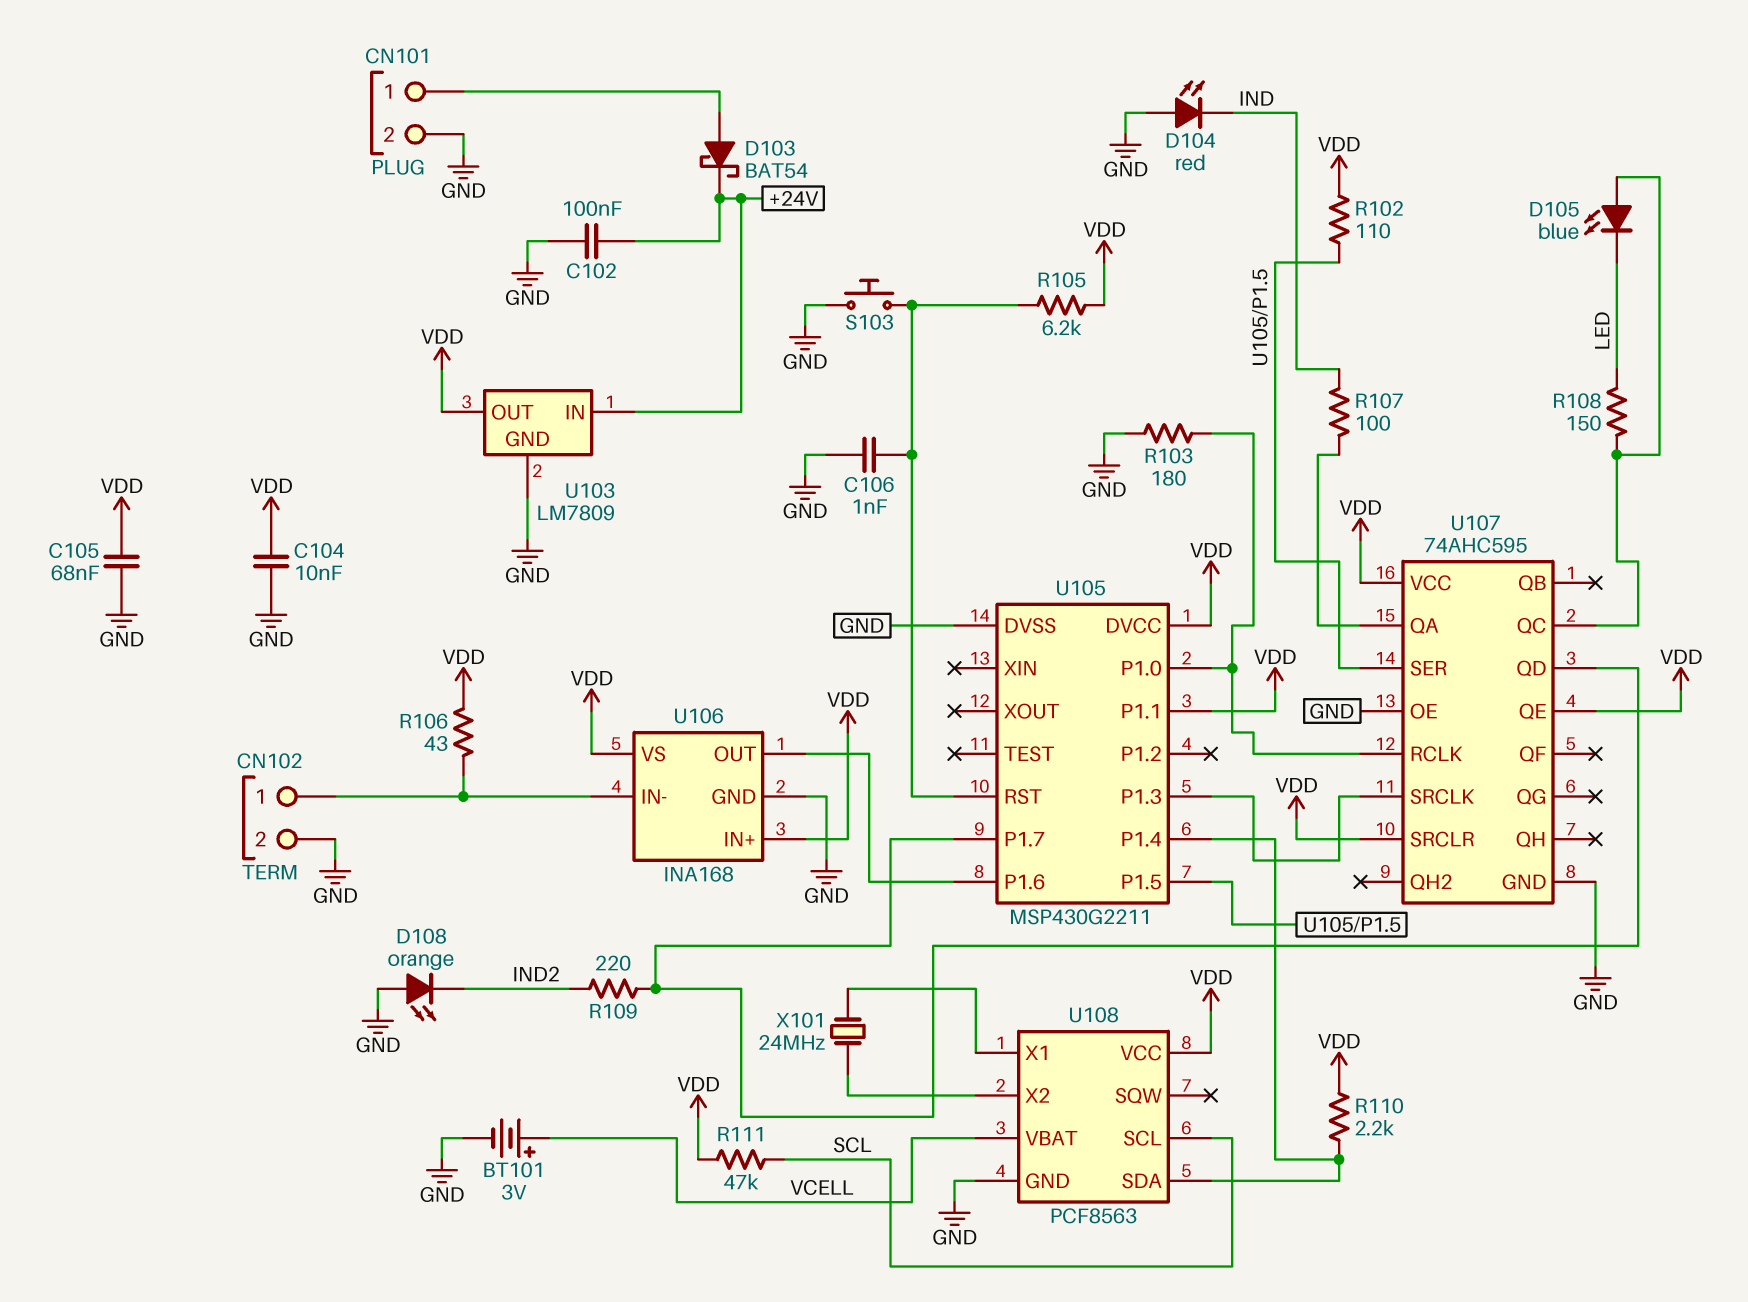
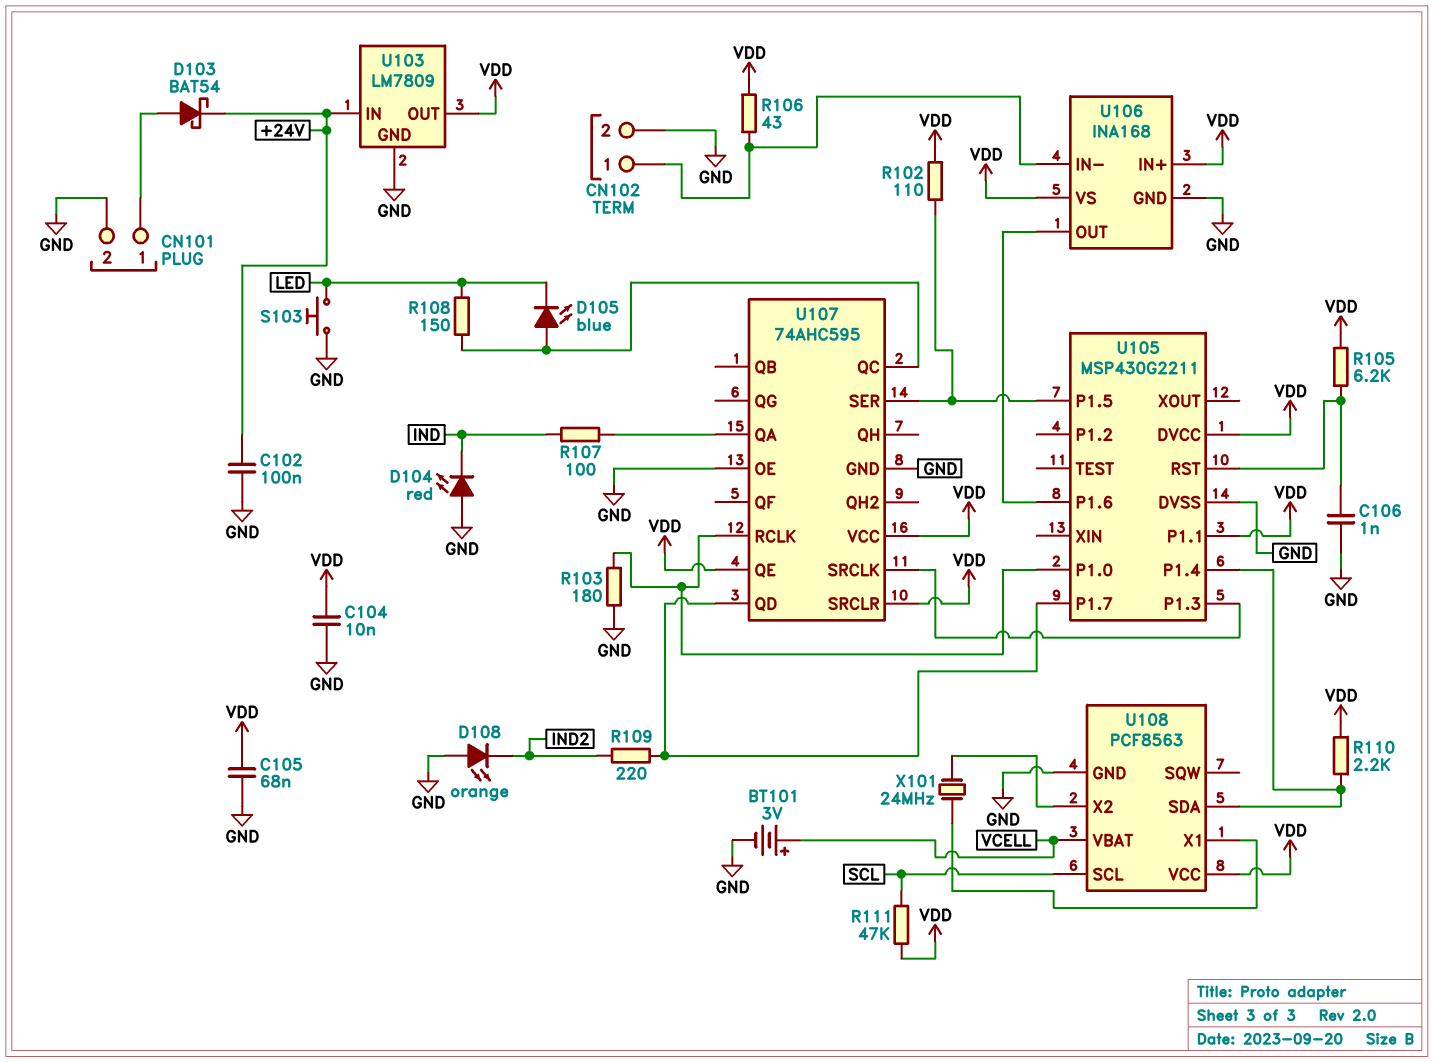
S103: button (GND, U105/RST) -> button (GND, LED)

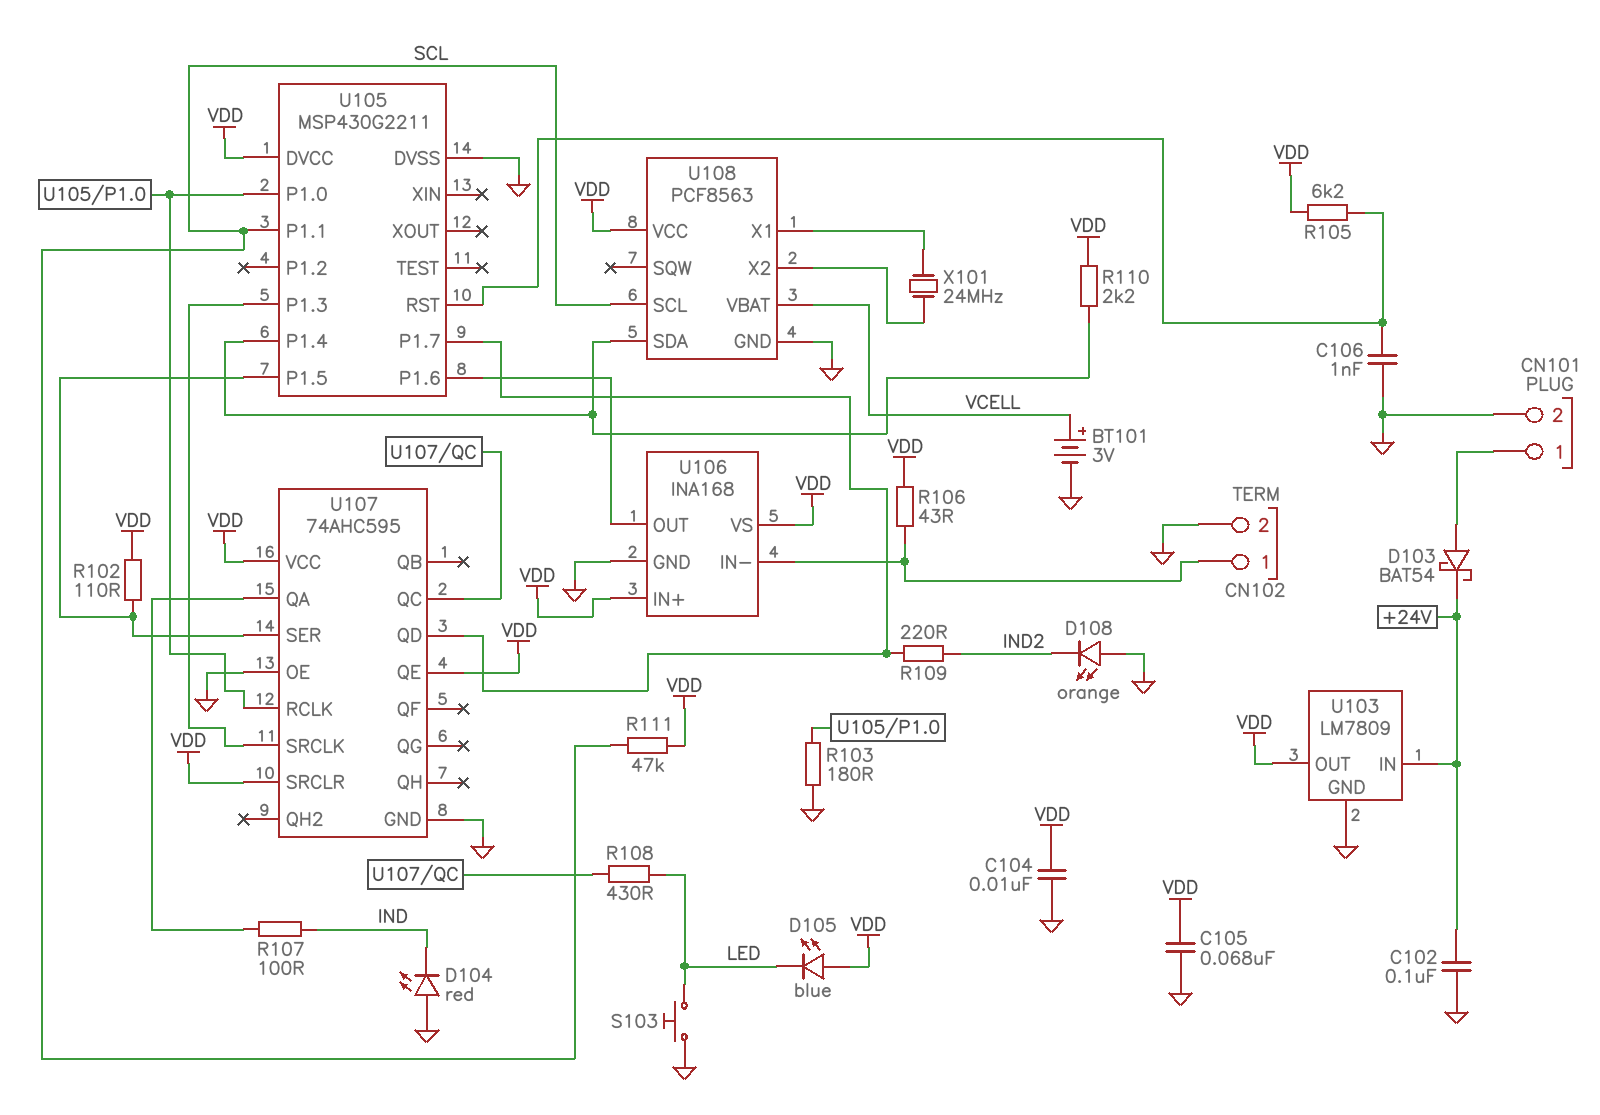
D105: LED blue (A U107/QC, K LED) -> LED blue (A VDD, K LED)
R108: 150 (LED, U107/QC) -> 430 (LED, U107/QC)
U105 pin P1.1: VDD -> SCL

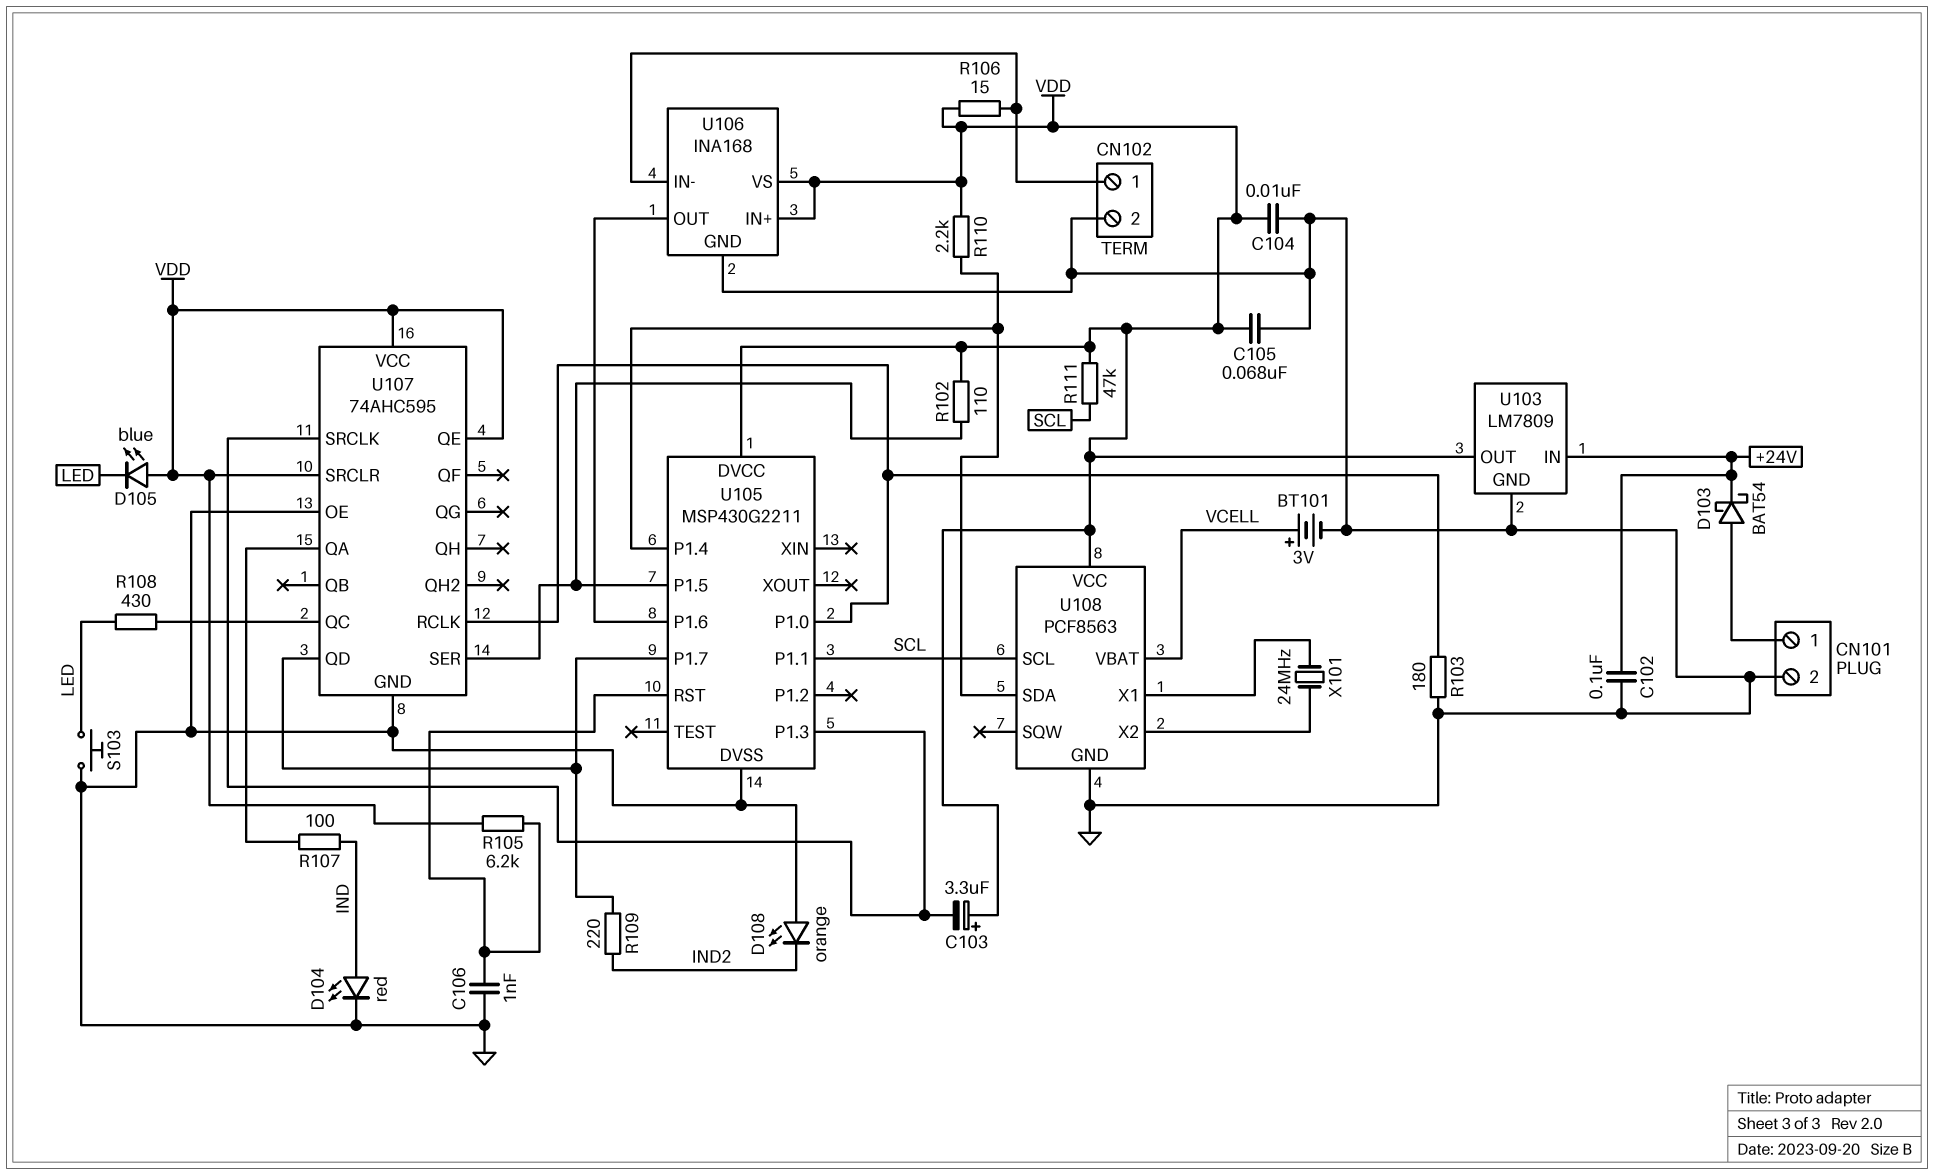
C103: none -> 3.3uF (plus VDD, minus U105/P1.3)
D104: LED red (A GND, K IND) -> LED red (A IND, K GND)
R106: 43 (CN102/1, VDD) -> 15 (CN102/1, VDD)

